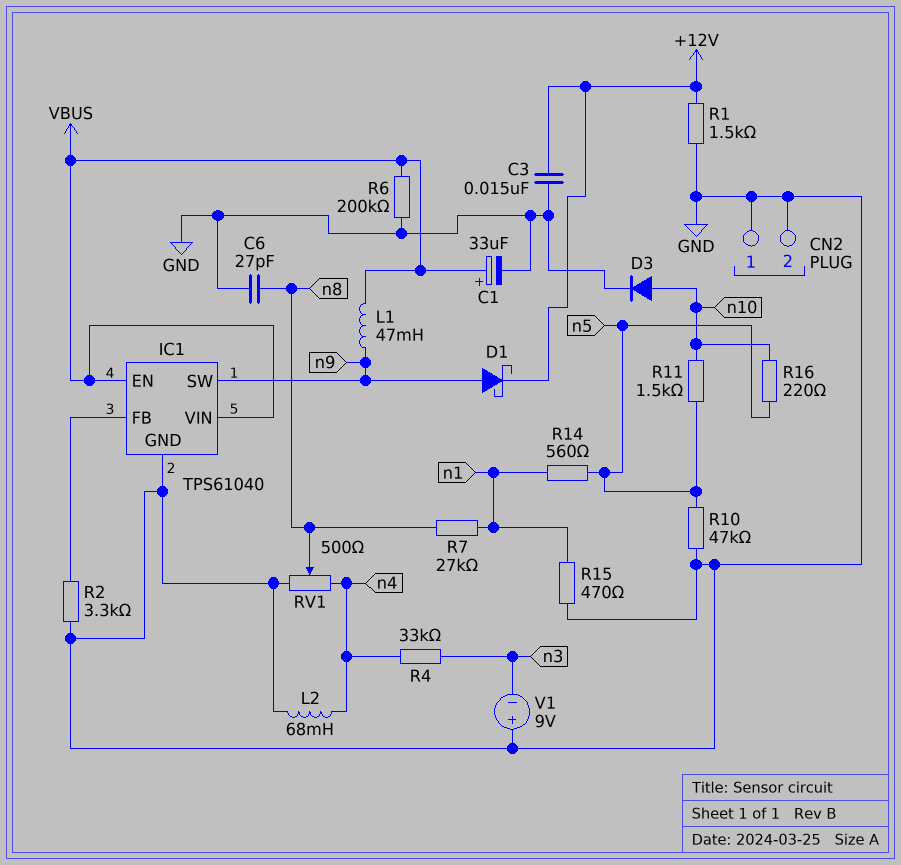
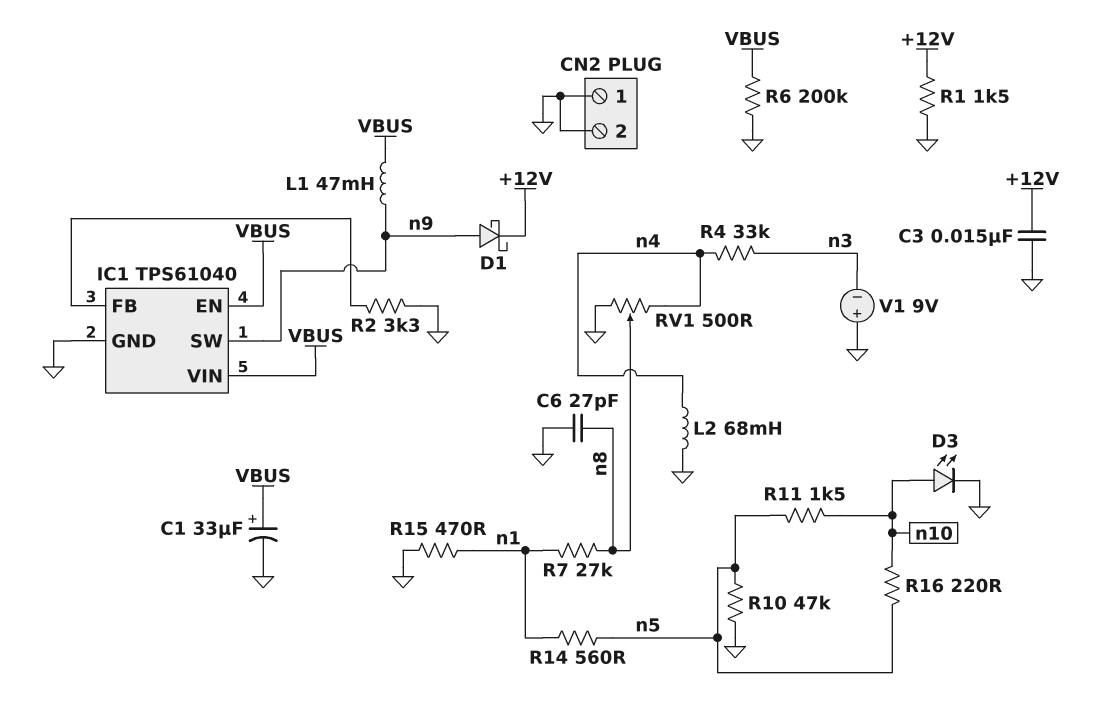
D3: diode (A n10, K GND) -> LED (A n10, K GND)

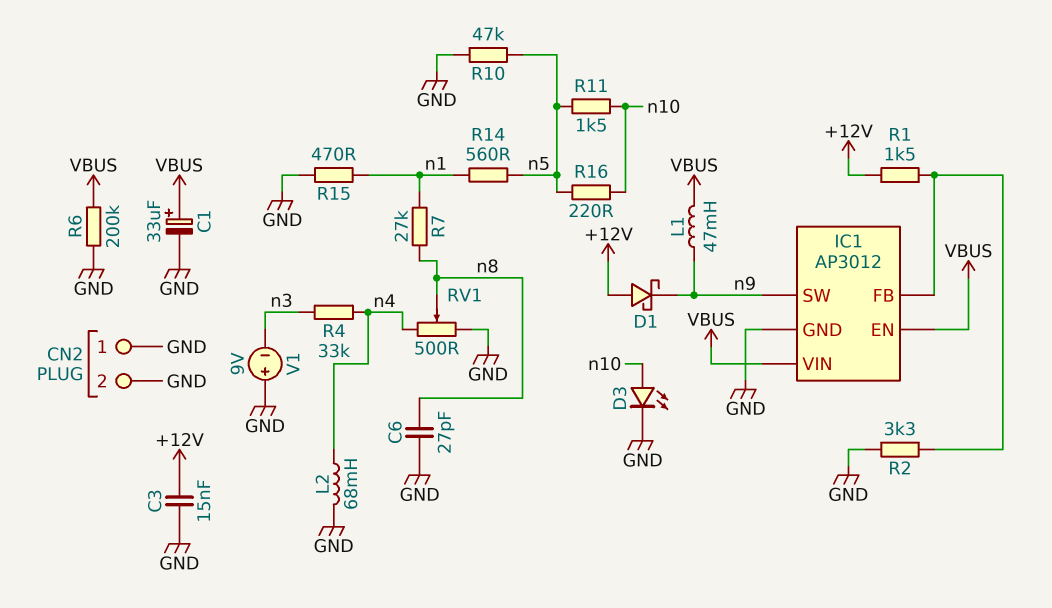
D1: schottky (A n9, K +12V) -> schottky (A +12V, K n9)
IC1: TPS61040 -> AP3012
R1: 1.5k (+12V, GND) -> 1.5k (+12V, IC1/FB)

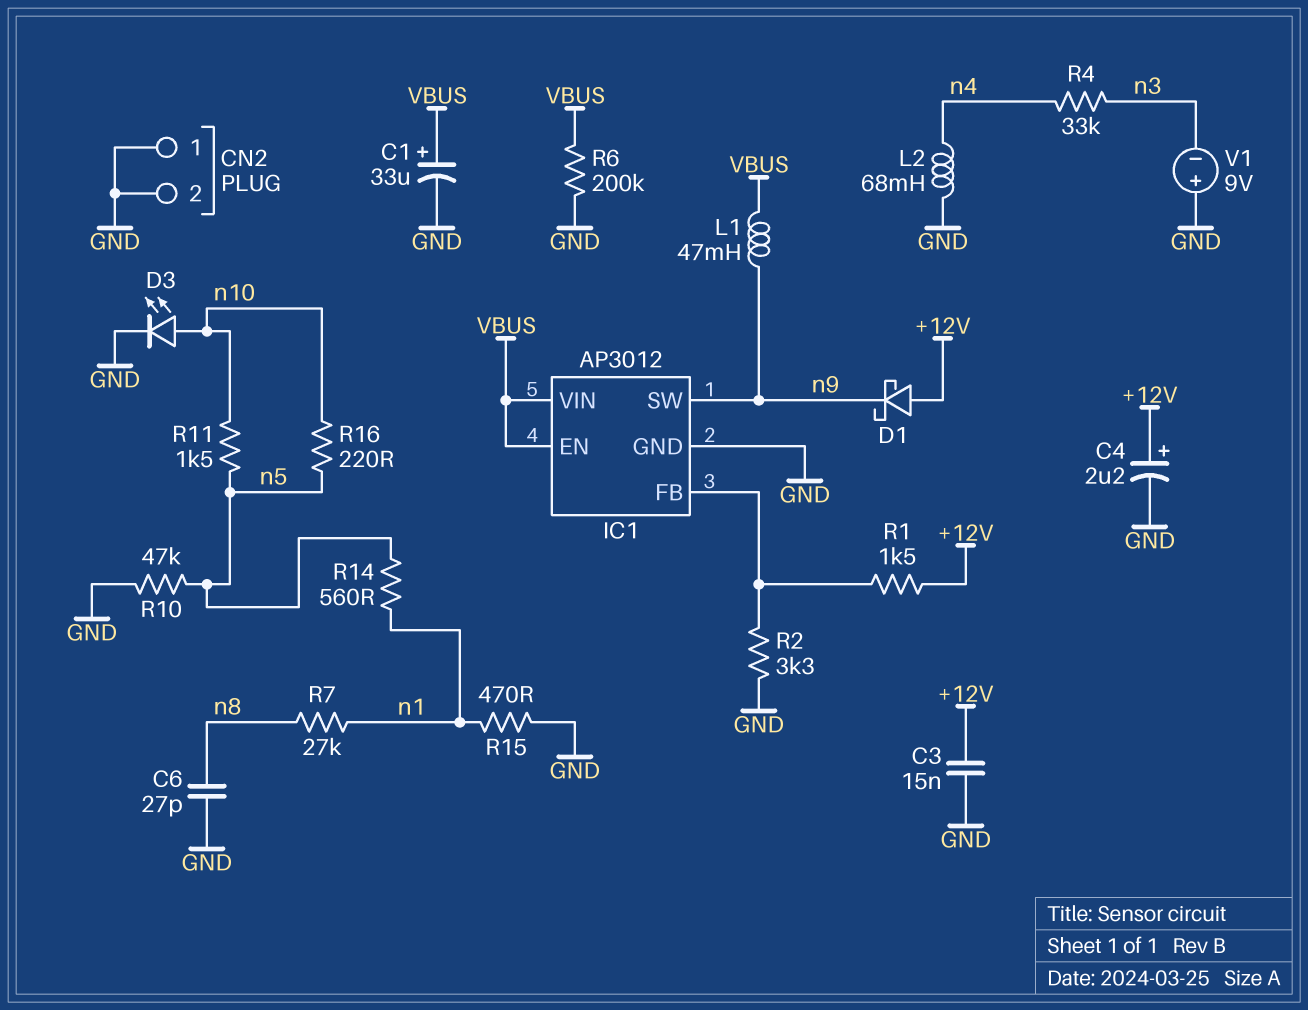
C4: none -> 2.2uF (plus +12V, minus GND)
RV1: 500 (GND, n4, wiper n8) -> none

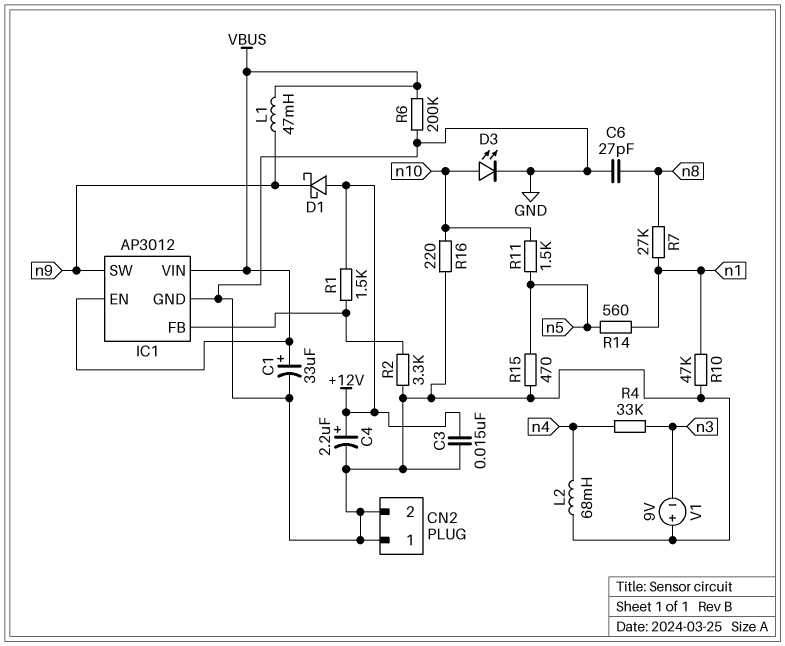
R10: 47k (GND, n5) -> 47k (GND, n1)
R15: 470 (GND, n1) -> 470 (GND, n5)
R16: 220 (n5, n10) -> 220 (GND, n10)

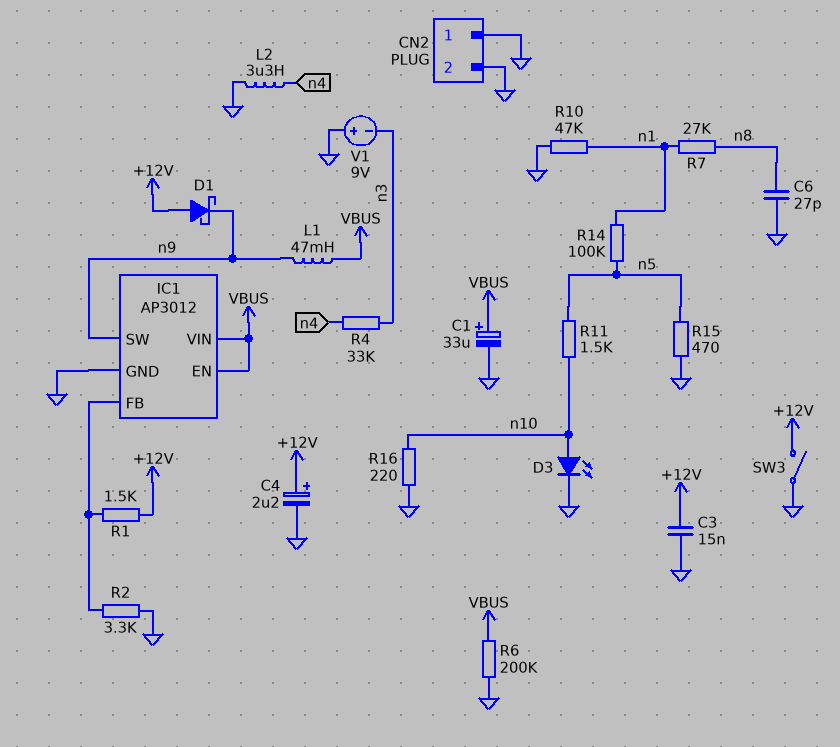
L2: 68mH (GND, n4) -> 3.3uH (GND, n4)
R14: 560 (n1, n5) -> 100k (n1, n5)
SW3: none -> switch (+12V, GND)

